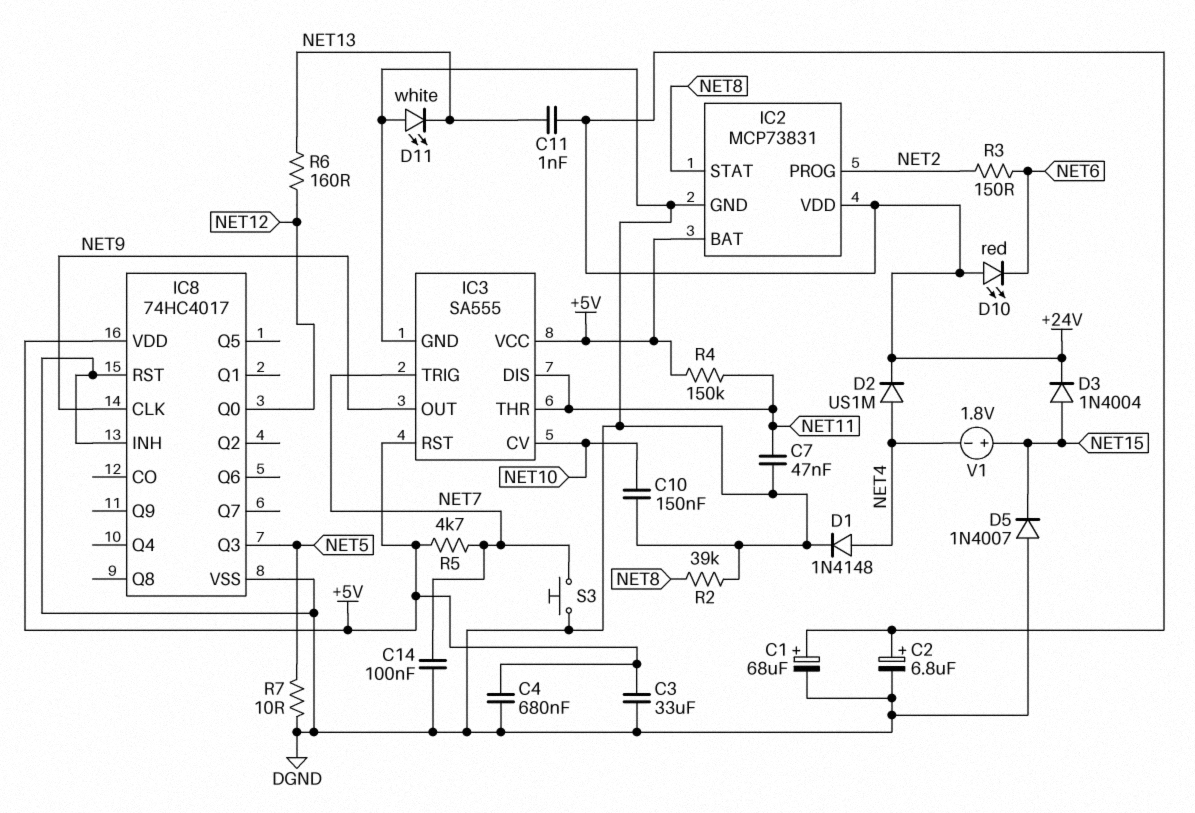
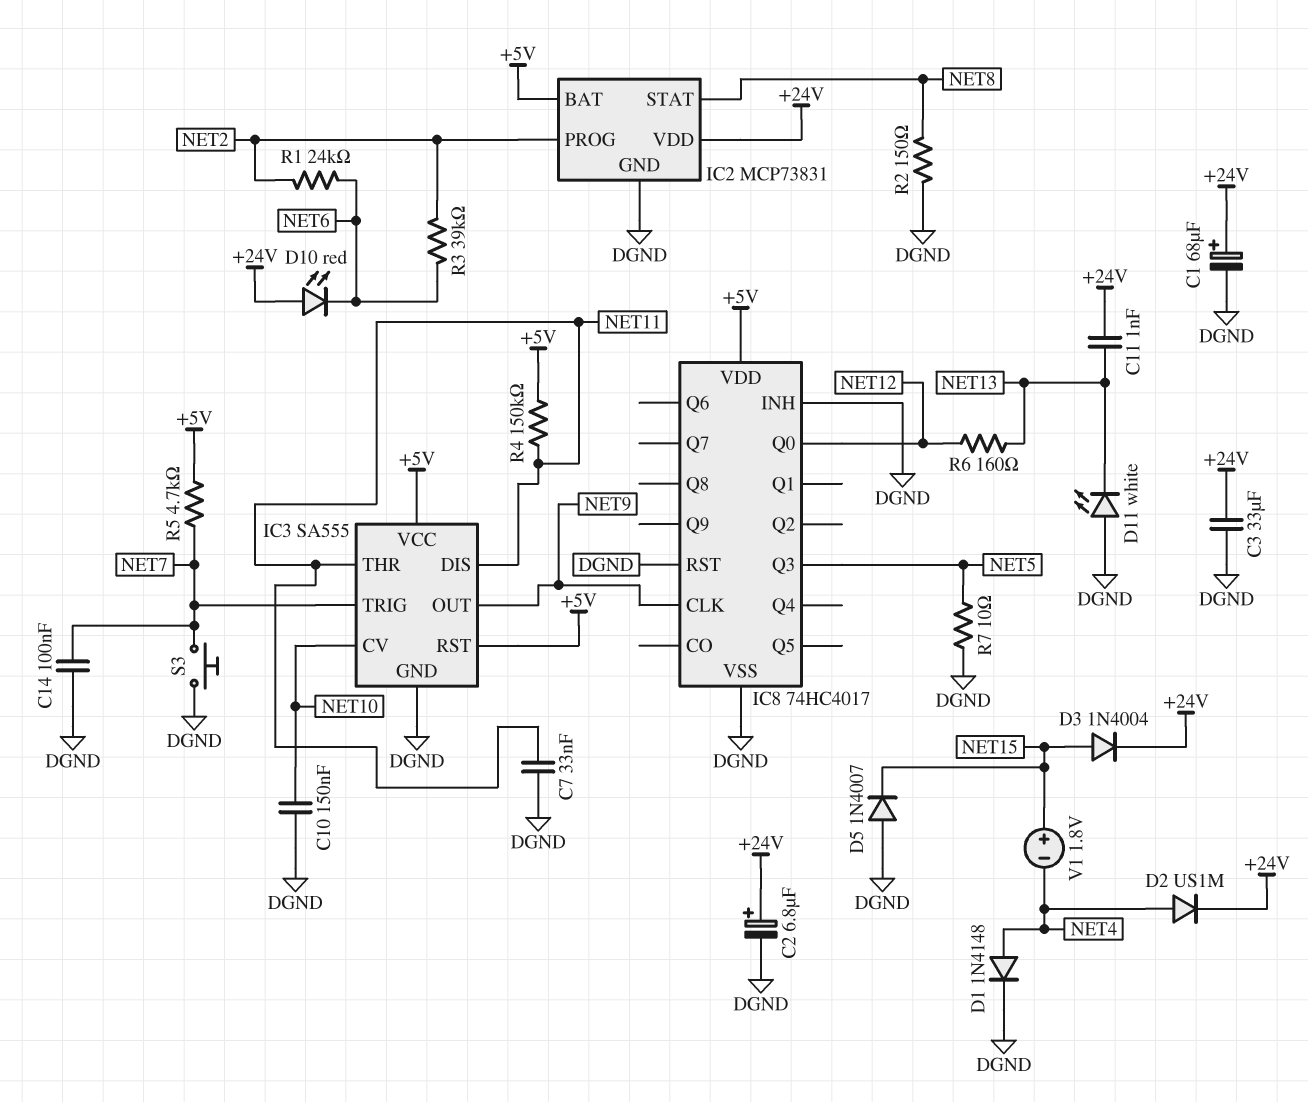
C3: 33uF (+5V, DGND) -> 33uF (+24V, DGND)
C4: 680nF (+5V, DGND) -> none
C7: 47nF (DGND, NET11) -> 33nF (DGND, NET11)
R1: none -> 24k (NET2, NET6)
R2: 39k (DGND, NET8) -> 150 (DGND, NET8)
R3: 150 (NET2, NET6) -> 39k (NET2, NET6)

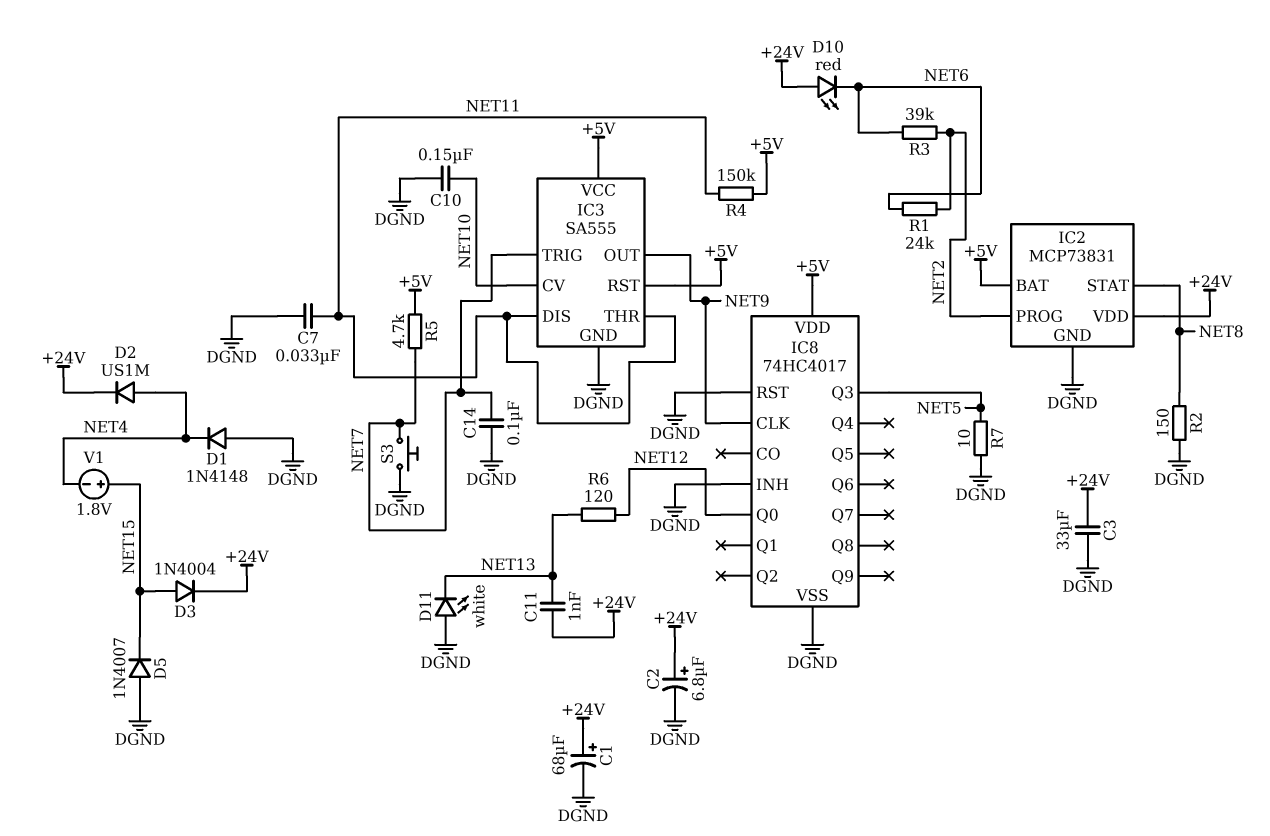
D1: diode 1N4148 (A NET4, K DGND) -> diode 1N4148 (A DGND, K NET4)
R6: 160 (NET12, NET13) -> 120 (NET12, NET13)

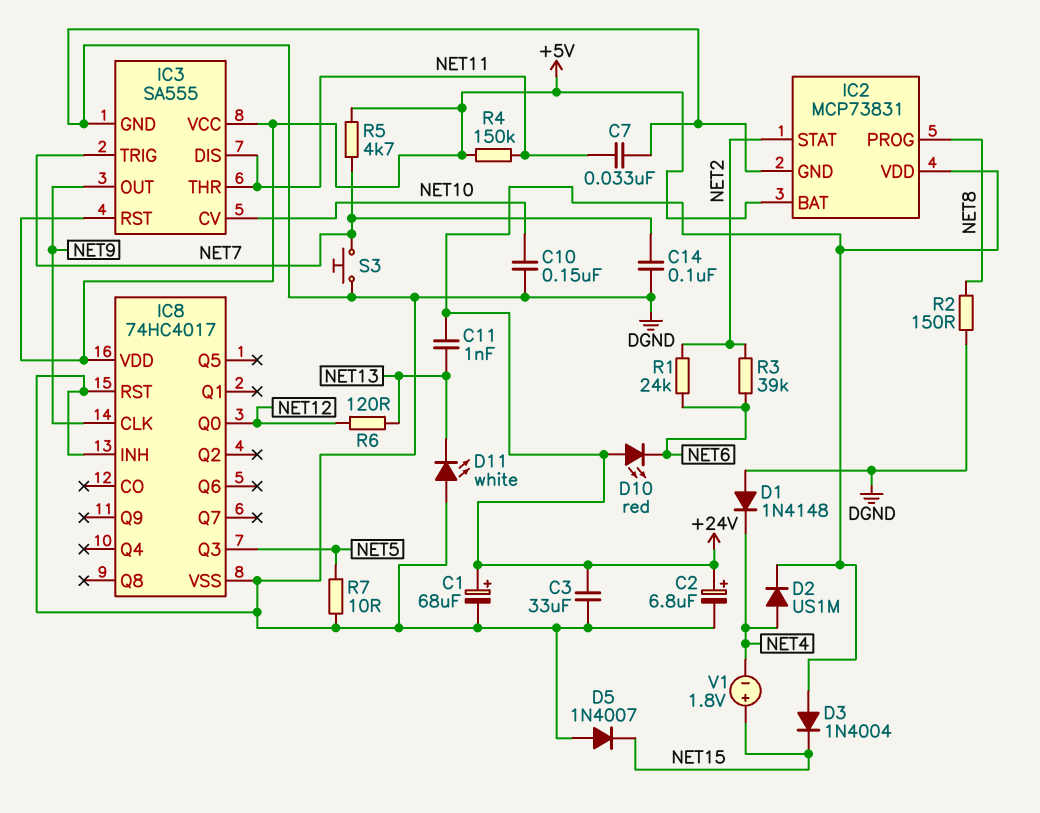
D3: diode 1N4004 (A NET15, K +24V) -> diode 1N4004 (A +24V, K NET15)
IC2 pin PROG: NET2 -> NET8
IC2 pin STAT: NET8 -> NET2

